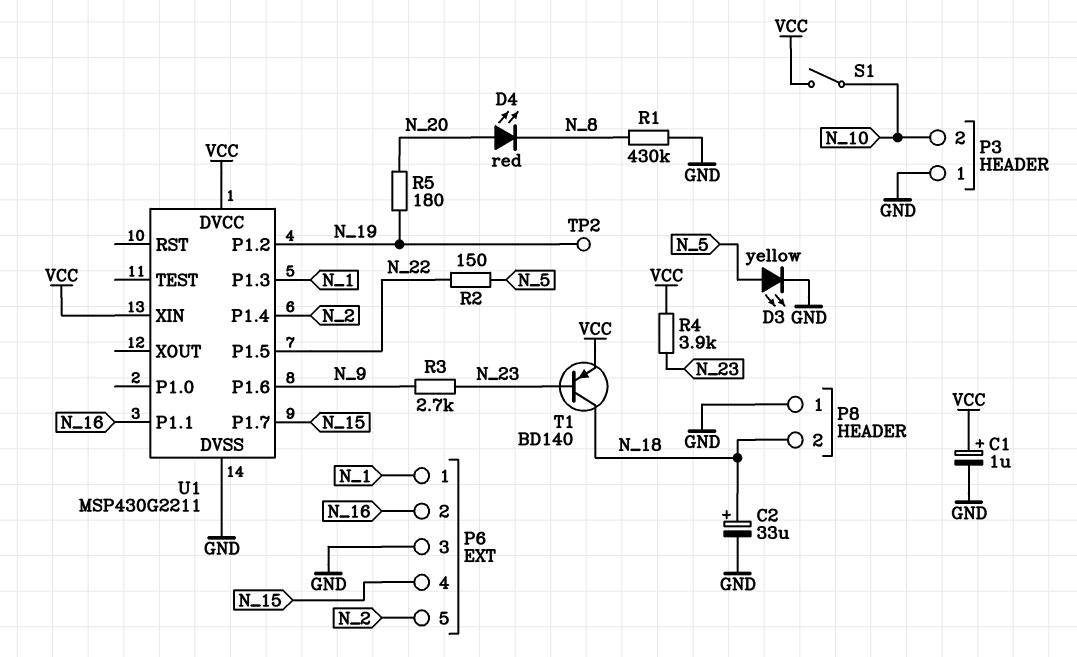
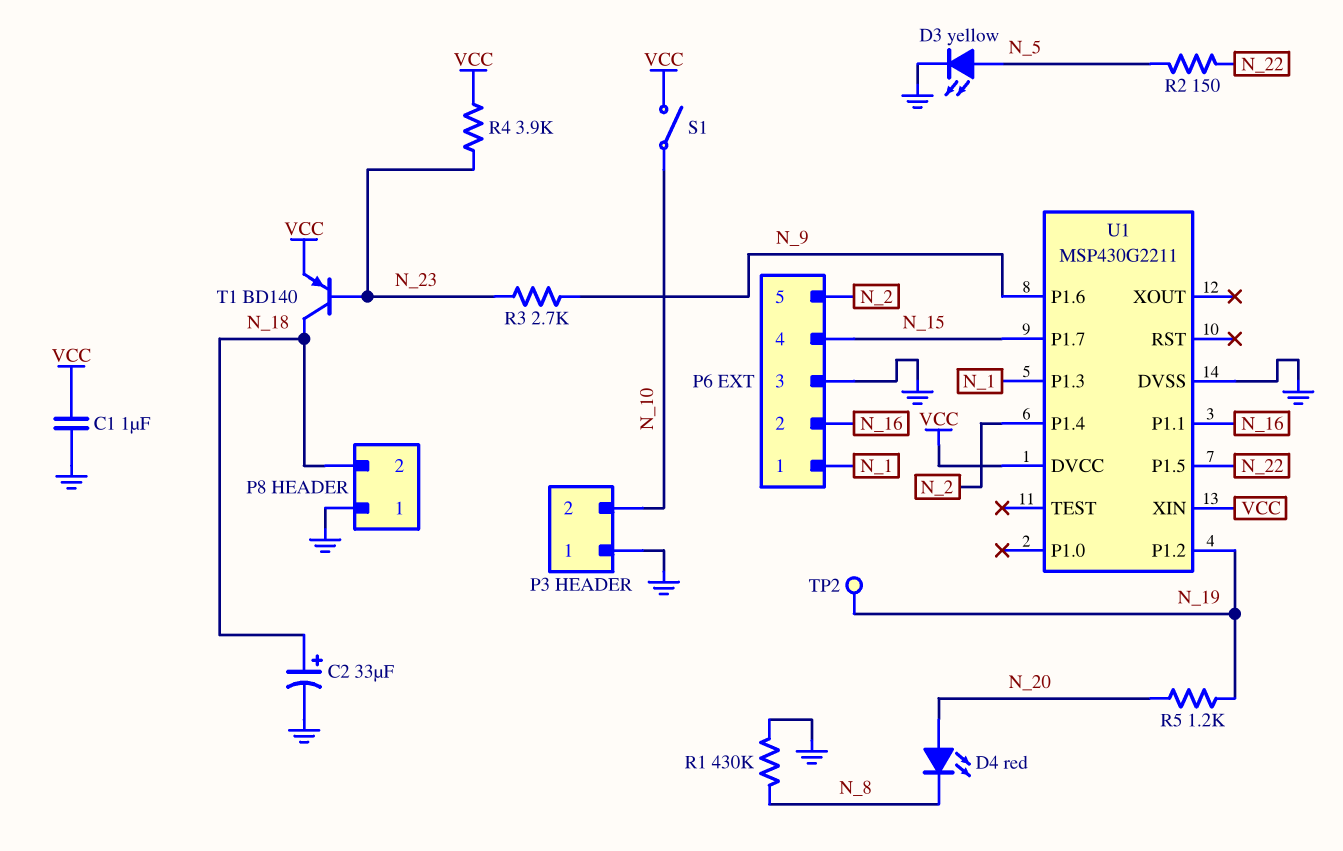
C1: 1uF (plus VCC, minus GND) -> 1uF (GND, VCC)
R5: 180 (N_19, N_20) -> 1.2k (N_19, N_20)

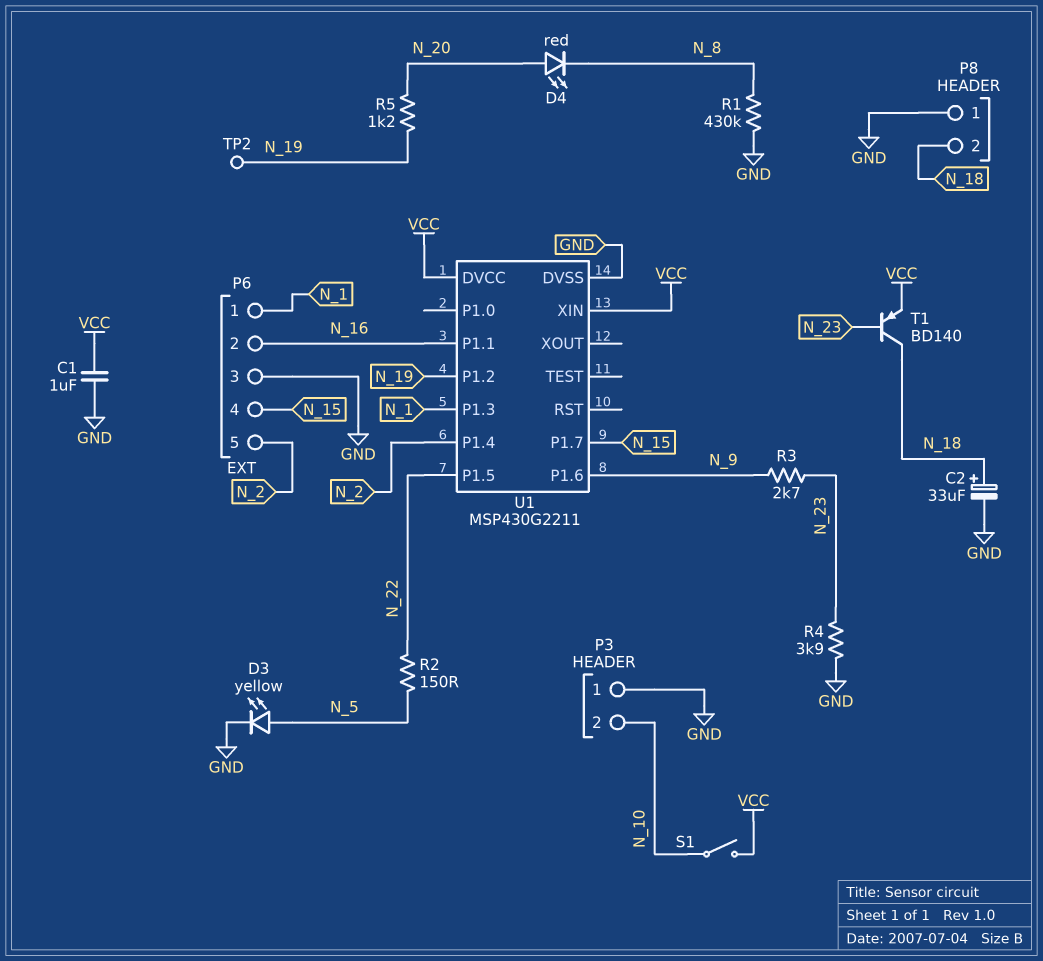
R4: 3.9k (N_23, VCC) -> 3.9k (GND, N_23)

